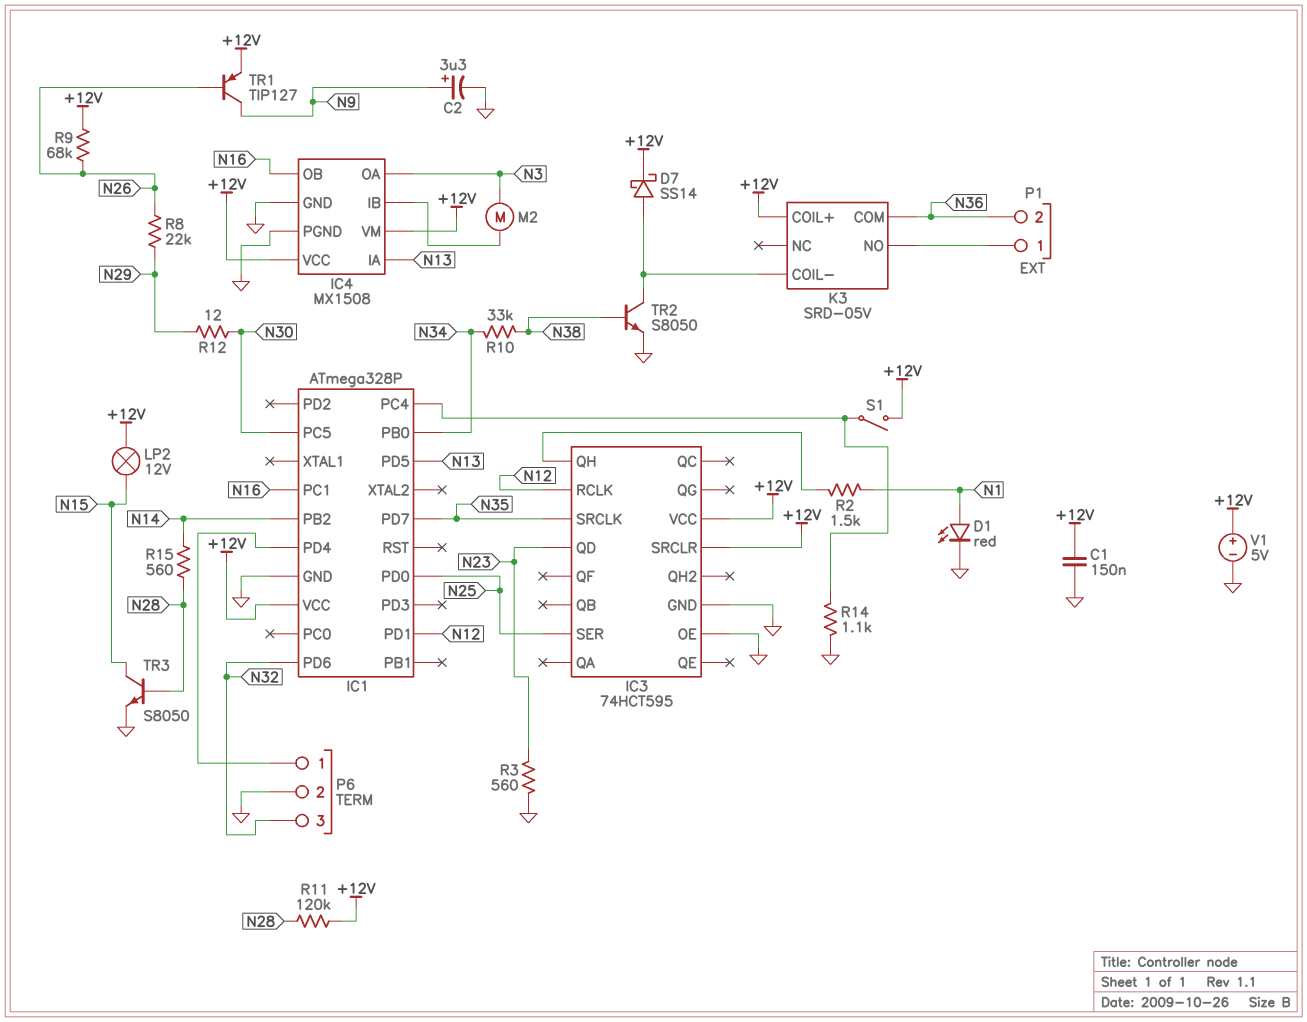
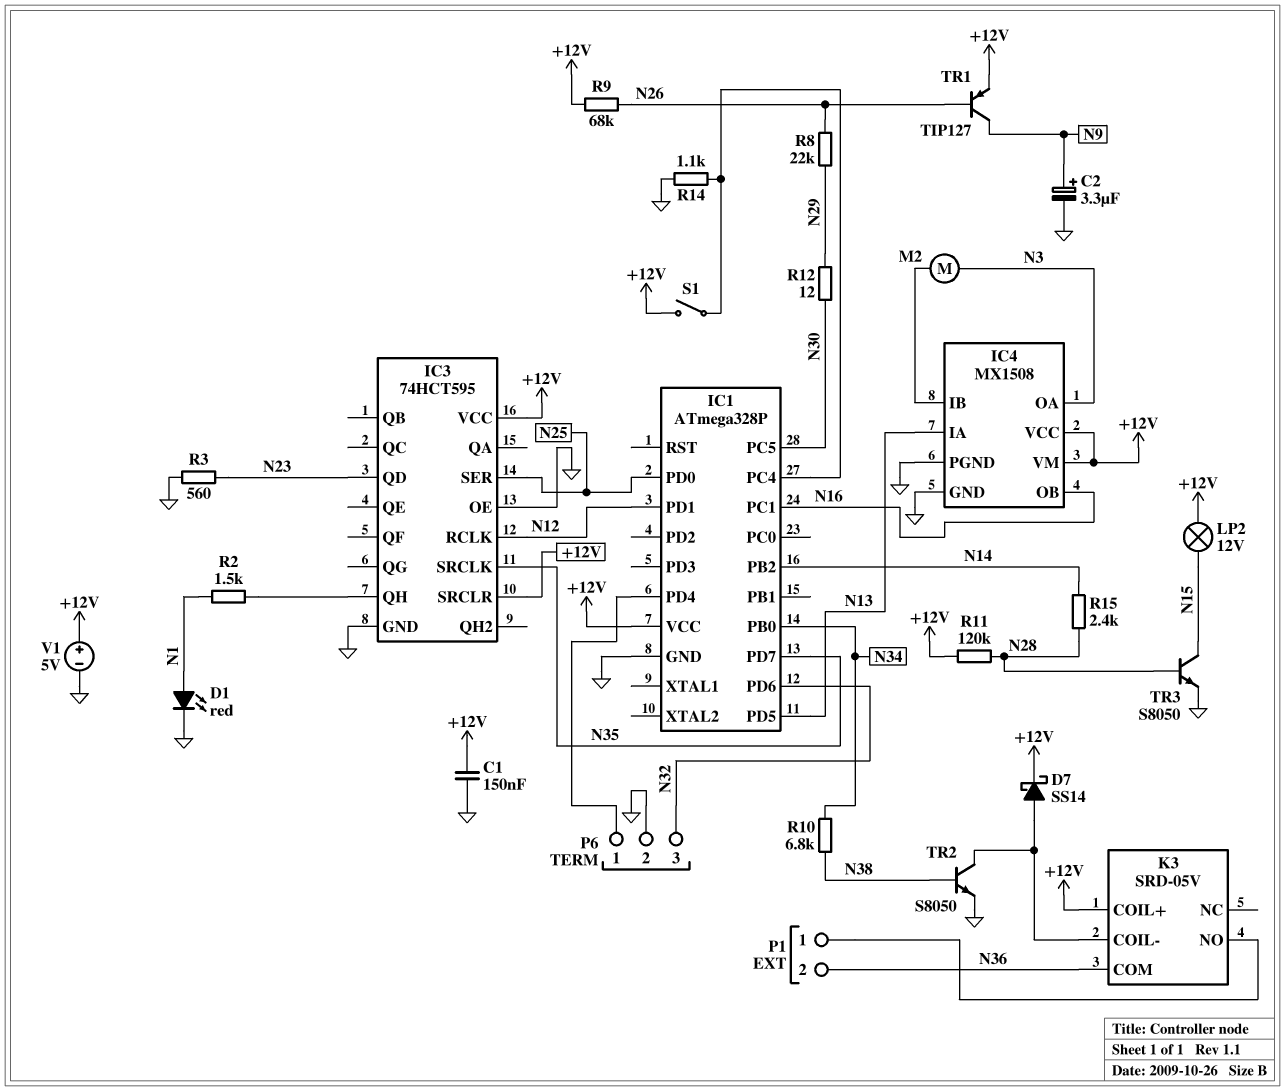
R10: 33k (N34, N38) -> 6.8k (N34, N38)
R15: 560 (N14, N28) -> 2.4k (N14, N28)

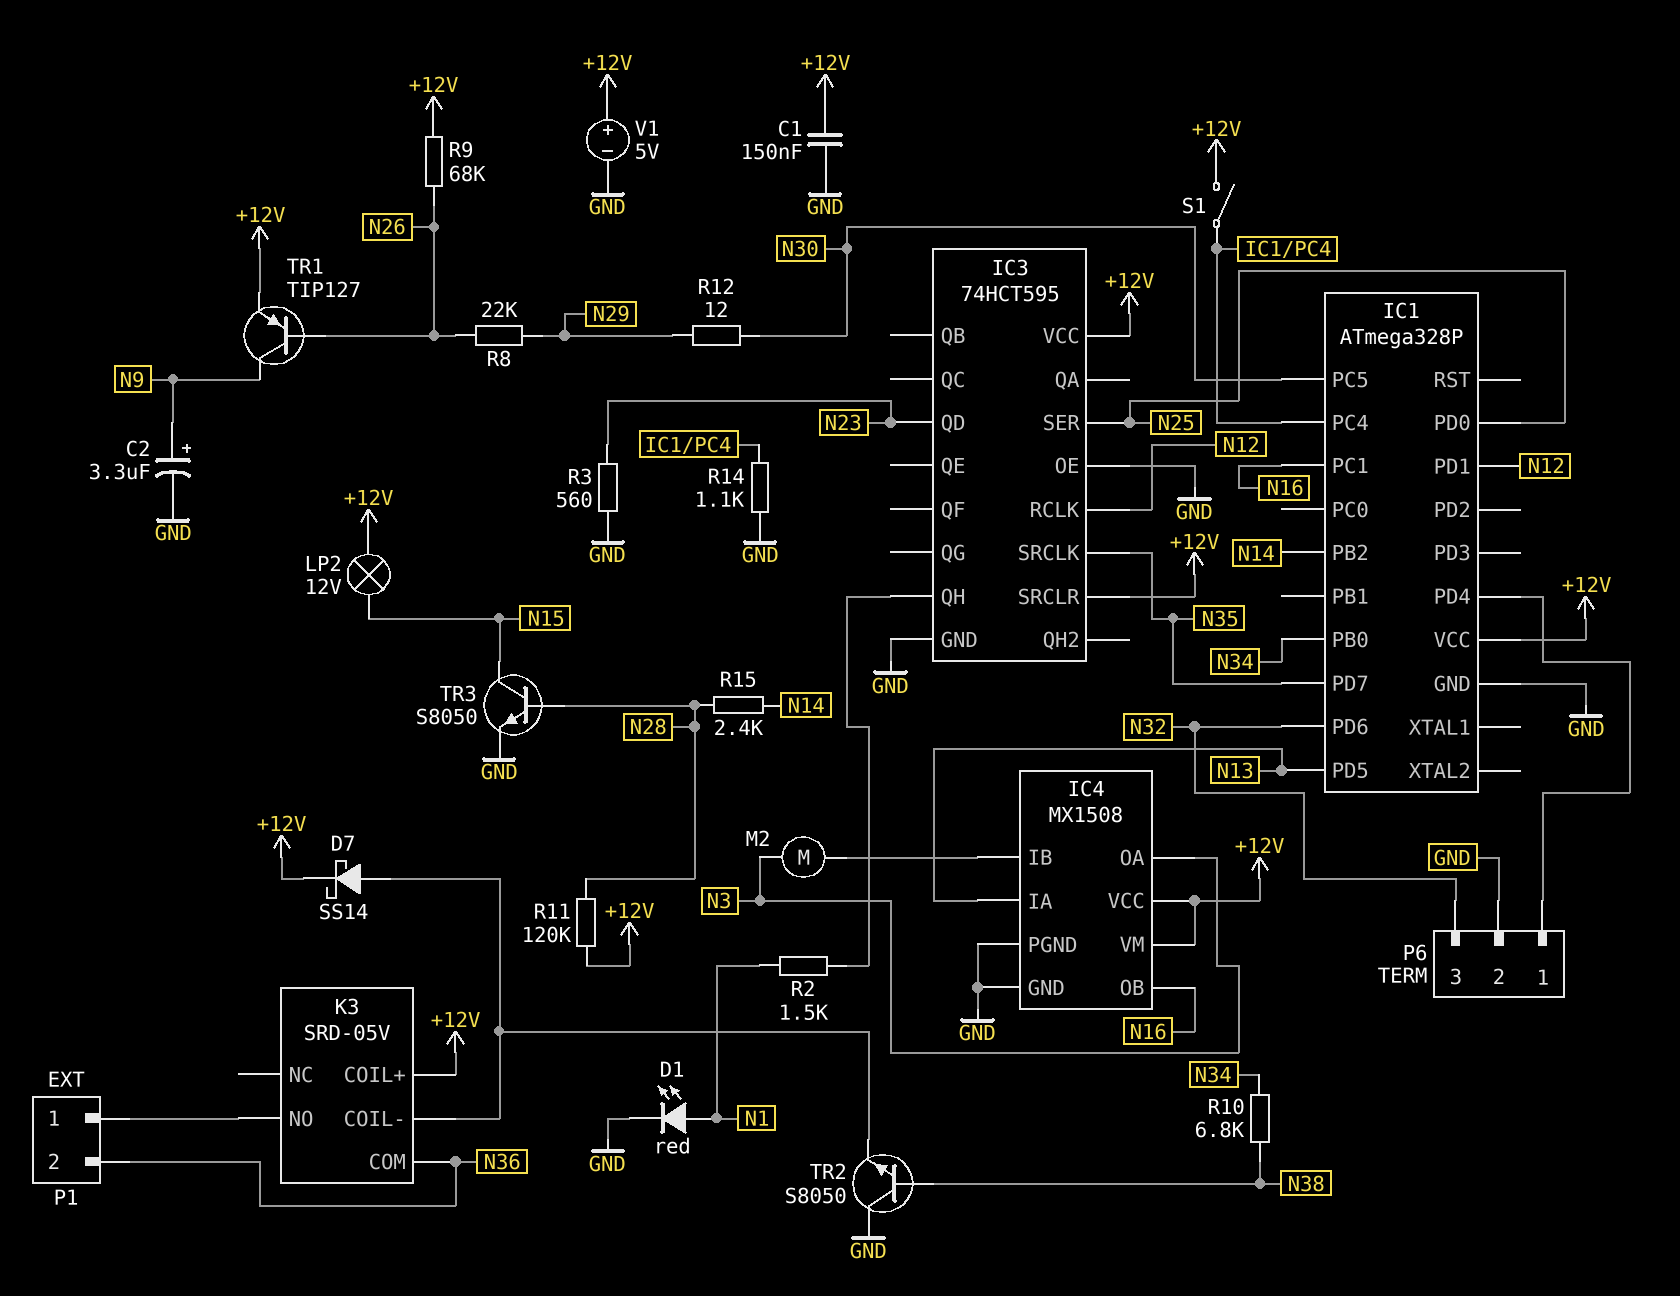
TR2: NPN S8050 (B N38, C K3/COIL-, E GND) -> NPN S8050 (B N38, C GND, E K3/COIL-)

